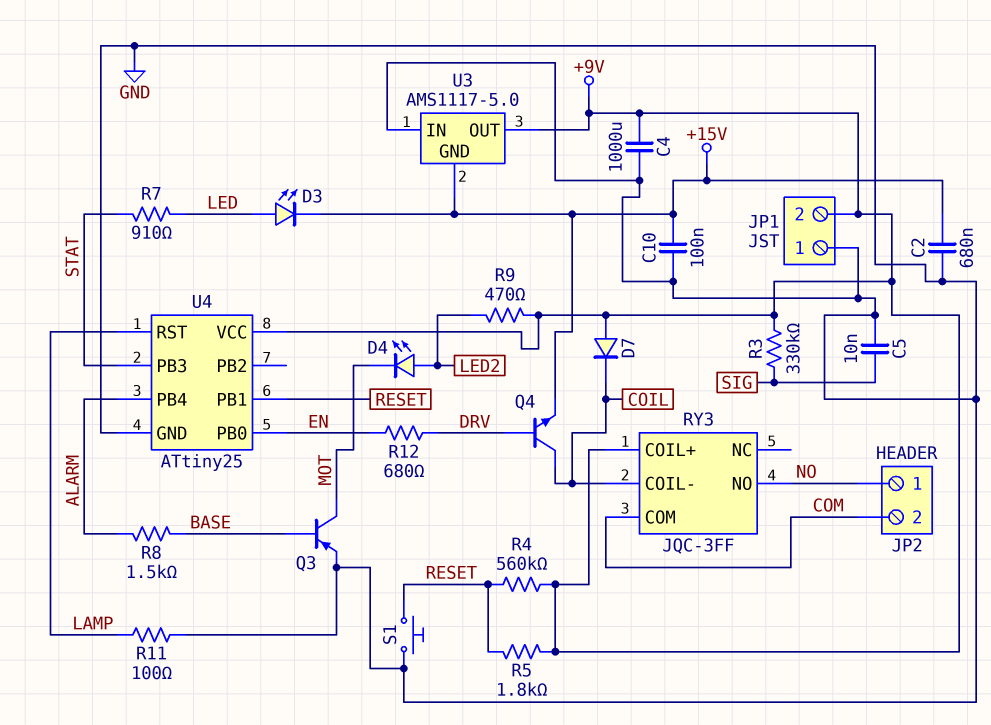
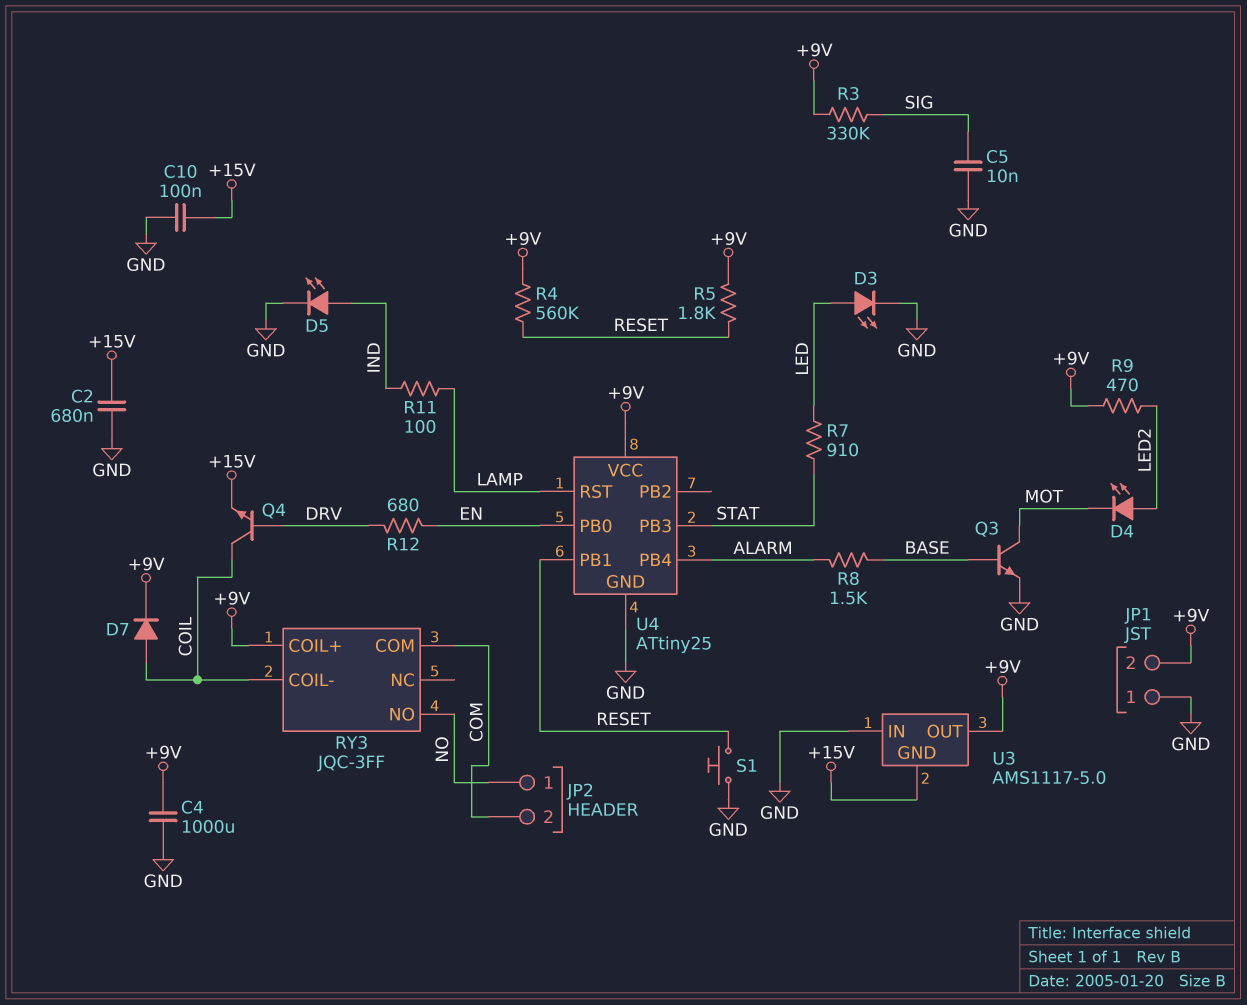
D3: LED (A LED, K +15V) -> LED (A LED, K GND)
D5: none -> LED (A IND, K GND)
D7: diode (A +9V, K COIL) -> diode (A COIL, K +9V)
Q3: PNP (B BASE, C MOT, E GND) -> NPN (B BASE, C MOT, E GND)
R11: 100 (GND, LAMP) -> 100 (IND, LAMP)

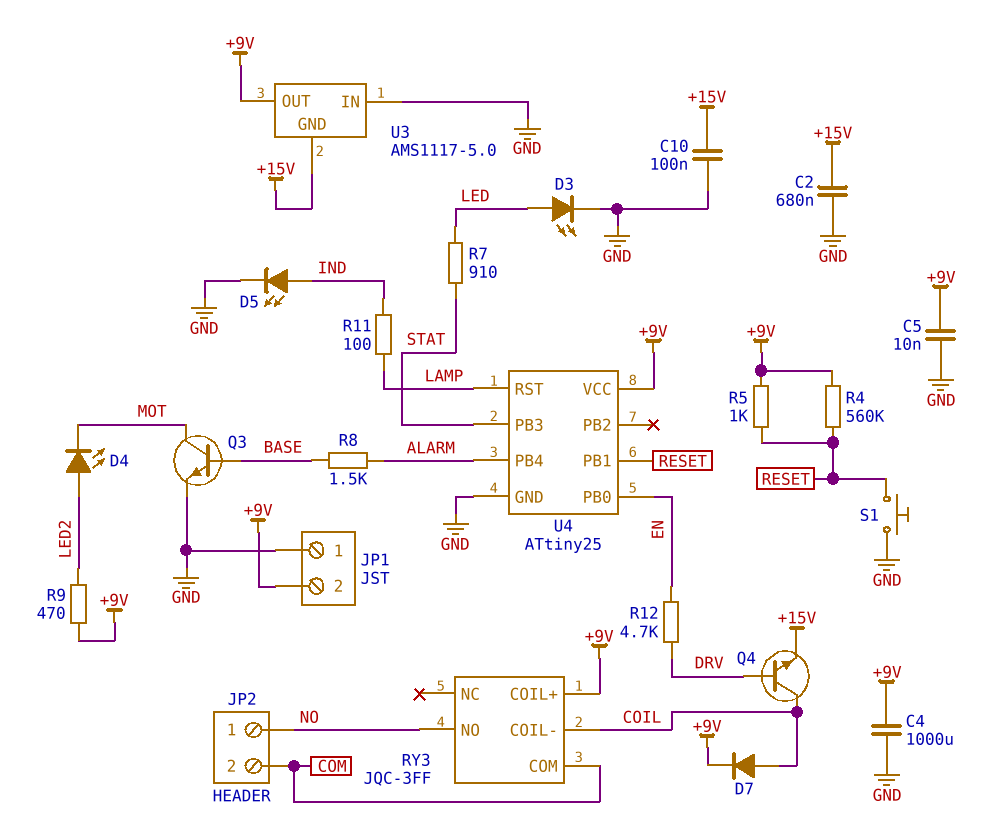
C5: 10nF (GND, SIG) -> 10nF (+9V, GND)
R3: 330k (+9V, SIG) -> none
R5: 1.8k (+9V, RESET) -> 1k (+9V, RESET)
R12: 680 (DRV, EN) -> 4.7k (DRV, EN)

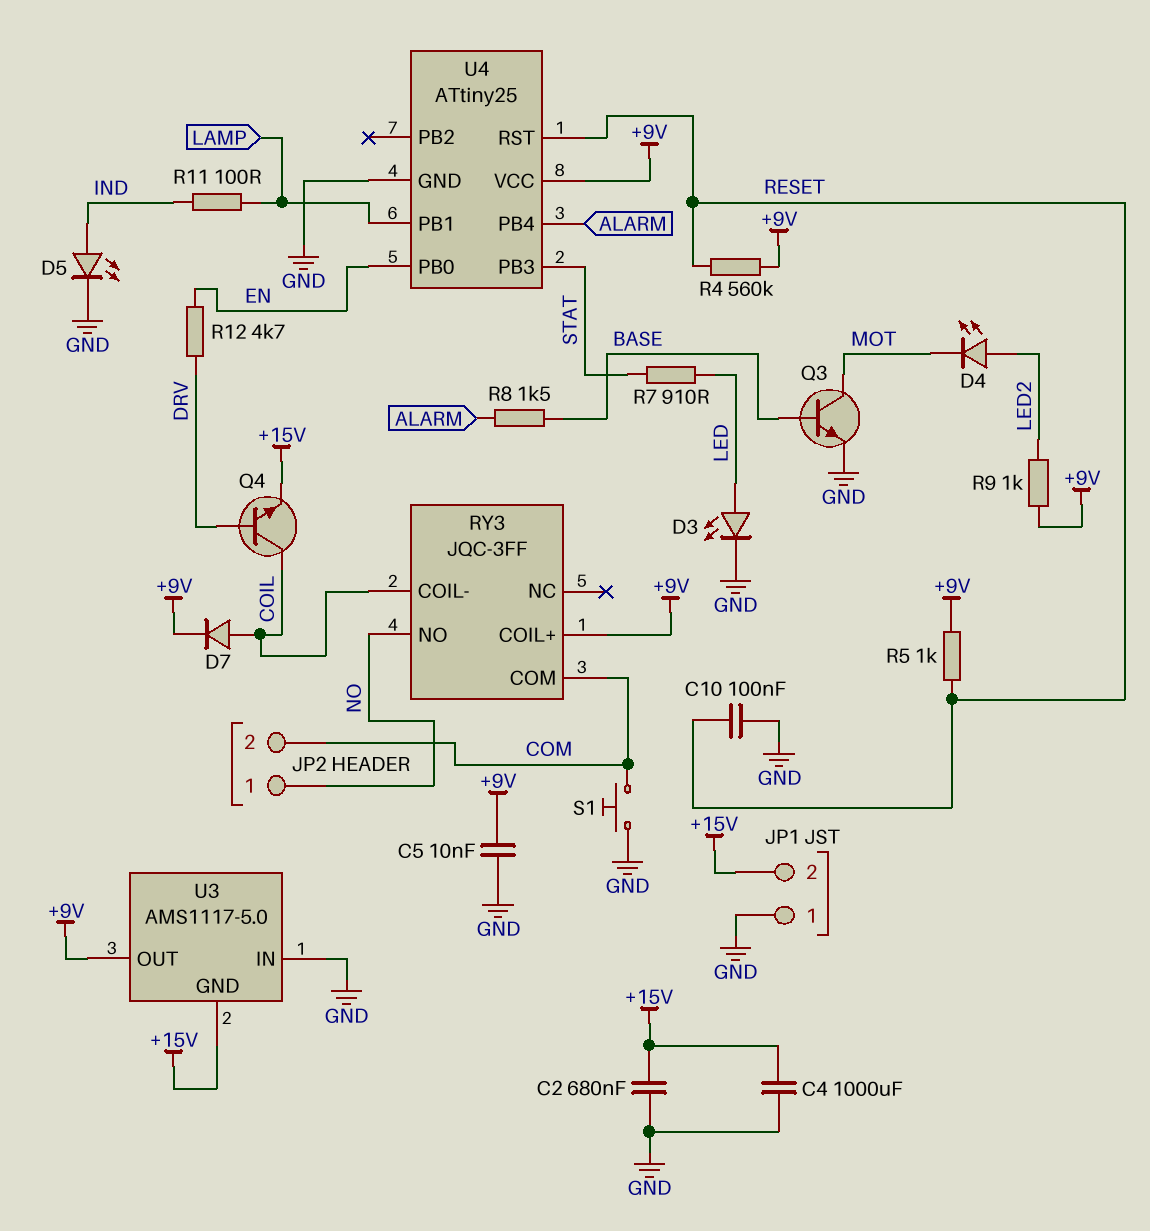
C4: 1000uF (+9V, GND) -> 1000uF (+15V, GND)
C10: 100nF (+15V, GND) -> 100nF (GND, RESET)
JP1 pin 2: +9V -> +15V
R9: 470 (+9V, LED2) -> 1k (+9V, LED2)
S1: button (GND, RESET) -> button (COM, GND)
U4 pin PB1: RESET -> LAMP
U4 pin RST: LAMP -> RESET

